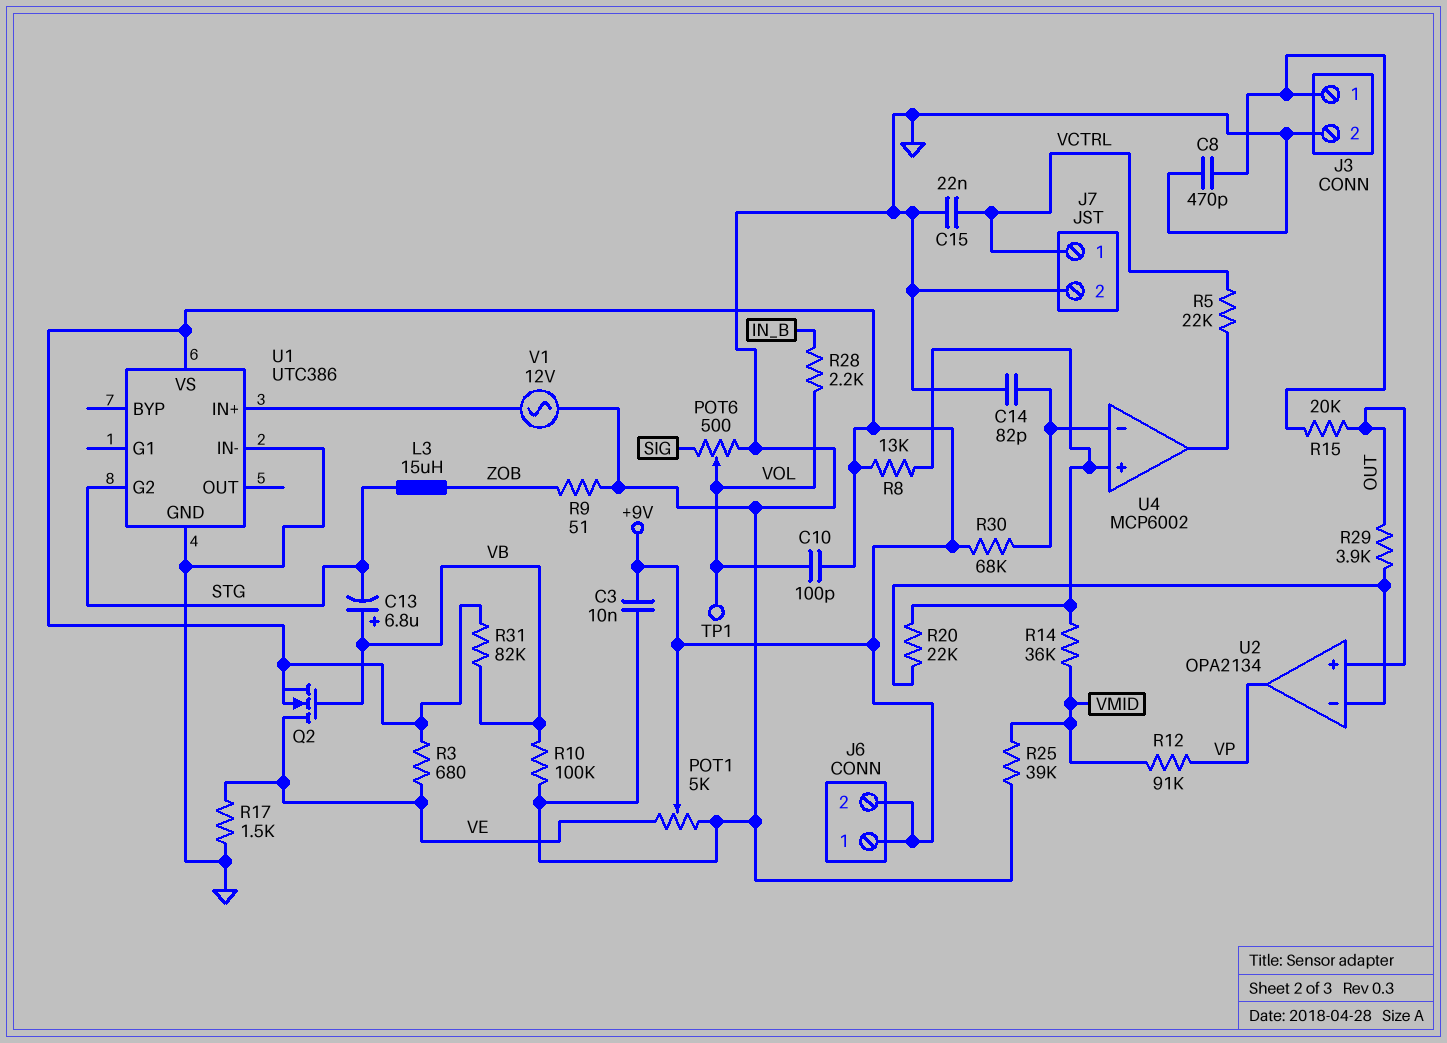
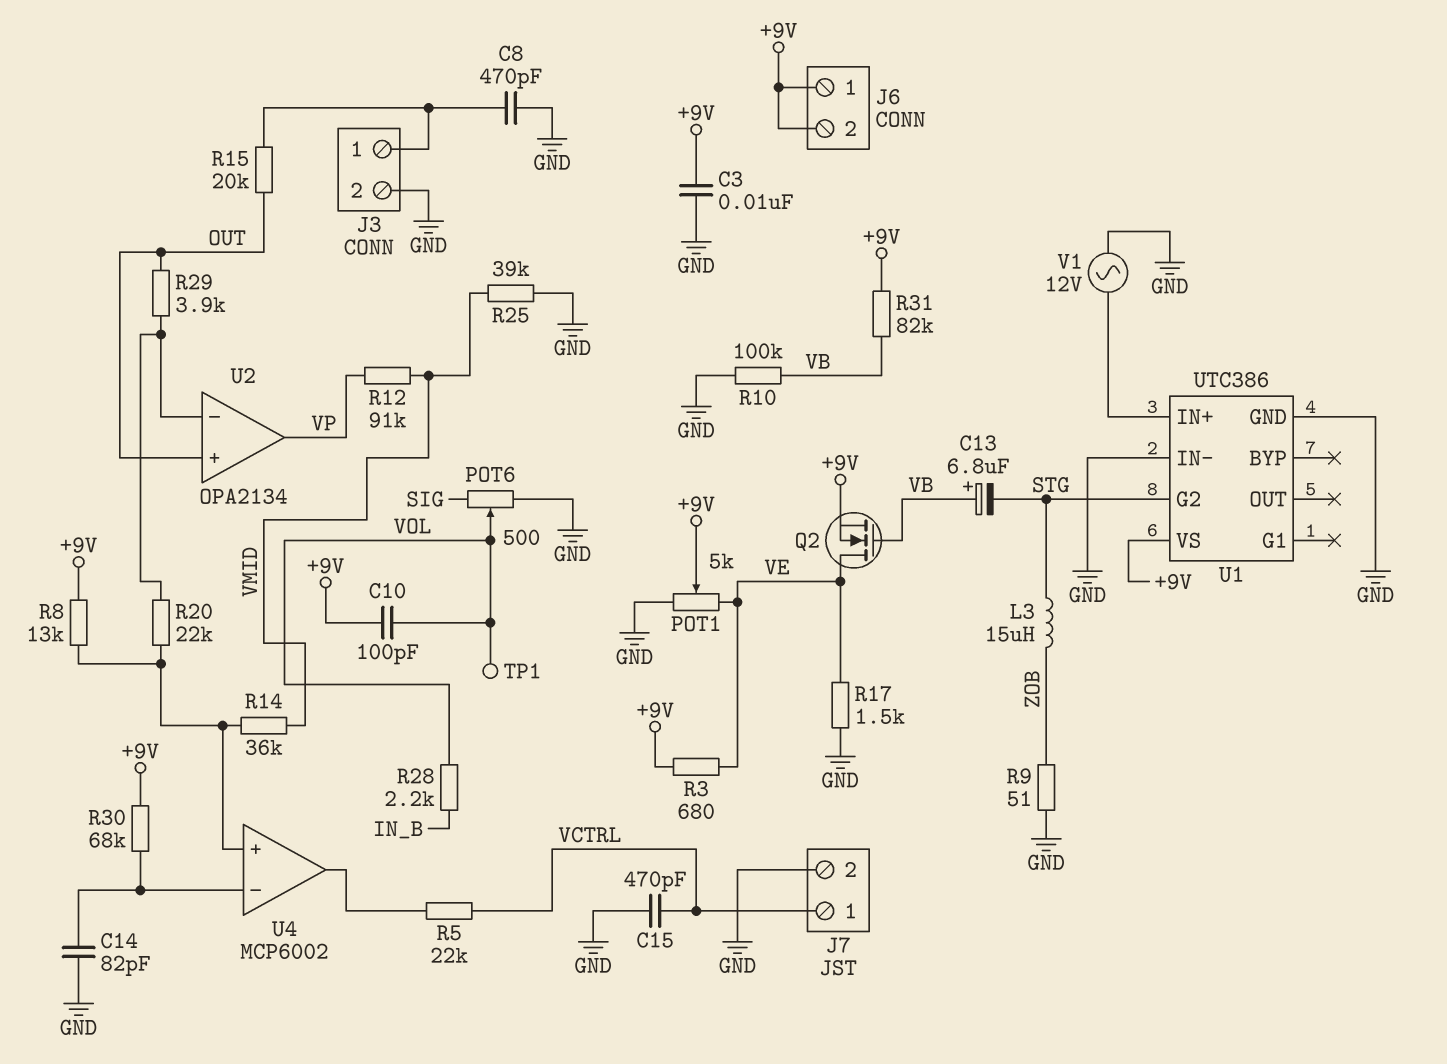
C15: 22nF (GND, VCTRL) -> 470pF (GND, VCTRL)

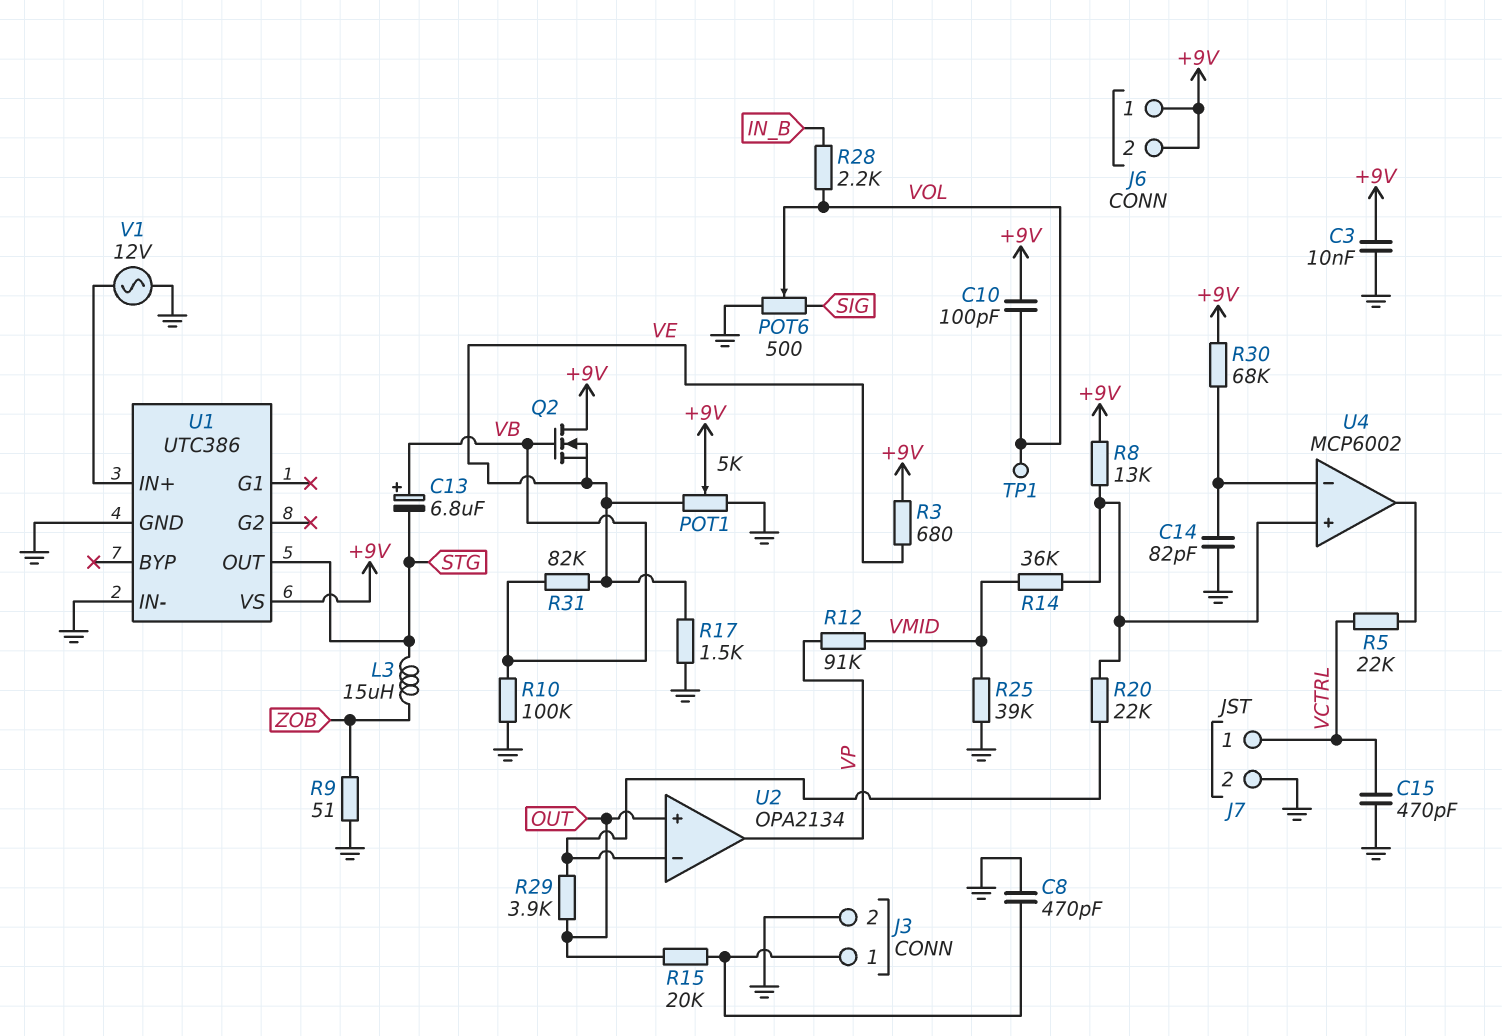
Q2: NMOS (G VB, D VE, S +9V) -> NMOS (G VB, D +9V, S VE)
R31: 82k (+9V, VB) -> 82k (VB, VE)
U1 pin G2: STG -> none
U1 pin OUT: none -> STG

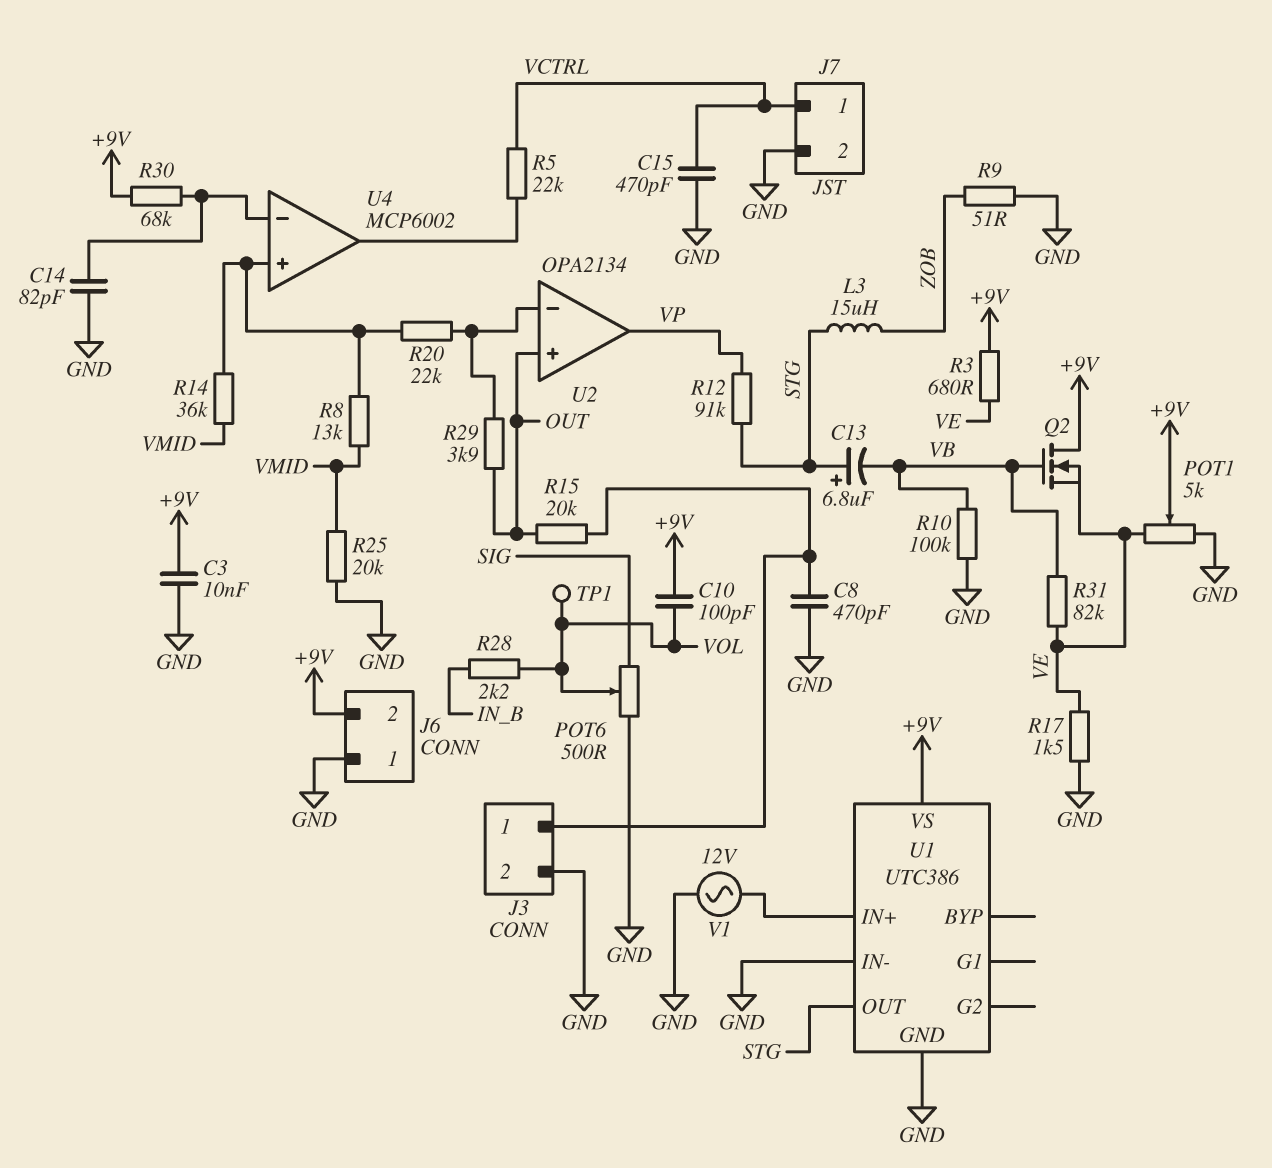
C13: 6.8uF (plus VB, minus STG) -> 6.8uF (plus STG, minus VB)
J6 pin 1: +9V -> GND
R8: 13k (+9V, U4/in+) -> 13k (U4/in+, VMID)
R12: 91k (VMID, VP) -> 91k (STG, VP)
R25: 39k (GND, VMID) -> 20k (GND, VMID)

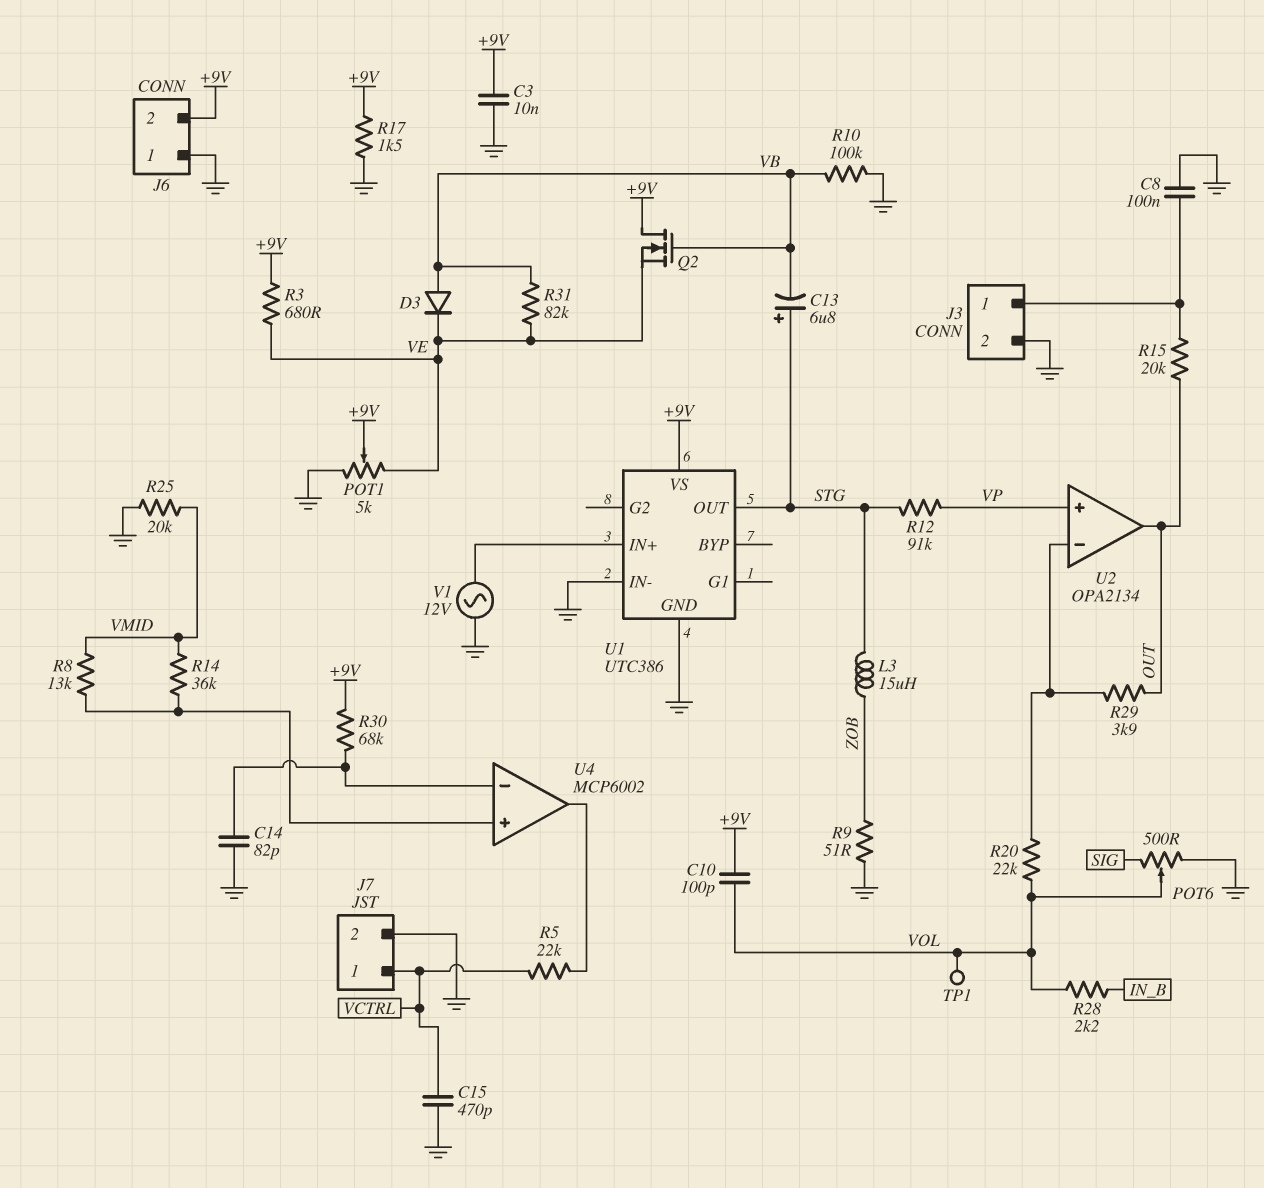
C8: 470pF (GND, J3/1) -> 100nF (GND, J3/1)
D3: none -> diode (A VB, K VE)
R17: 1.5k (GND, VE) -> 1.5k (+9V, GND)
R20: 22k (U2/in-, U4/in+) -> 22k (U2/in-, VOL)
U2 pin in+: OUT -> VP
U2 pin out: VP -> OUT

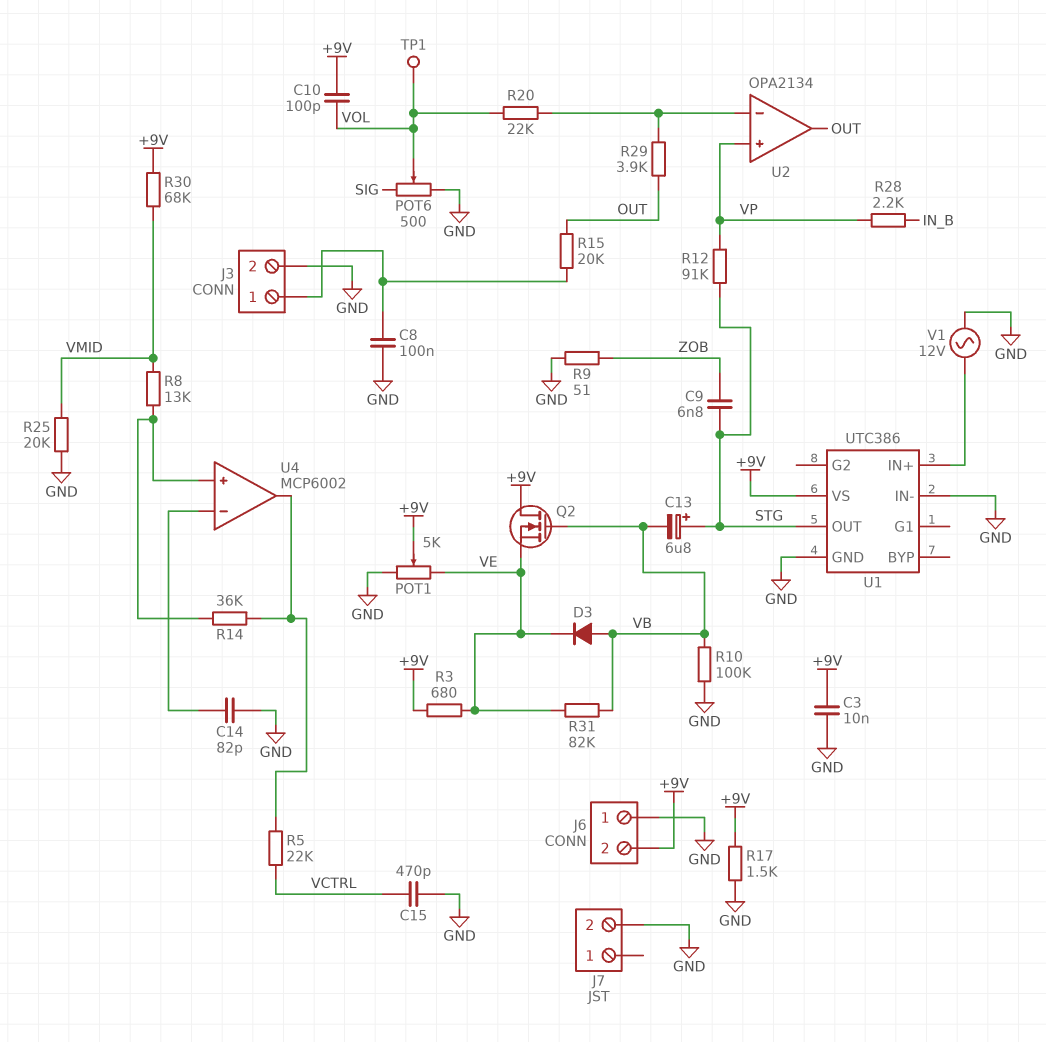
C9: none -> 6.8nF (STG, ZOB)
J7 pin 1: VCTRL -> none
L3: 15uH (STG, ZOB) -> none
R14: 36k (U4/in+, VMID) -> 36k (U4/in+, U4/out)
R28: 2.2k (IN_B, VOL) -> 2.2k (IN_B, VP)
R30: 68k (+9V, U4/in-) -> 68k (+9V, VMID)

